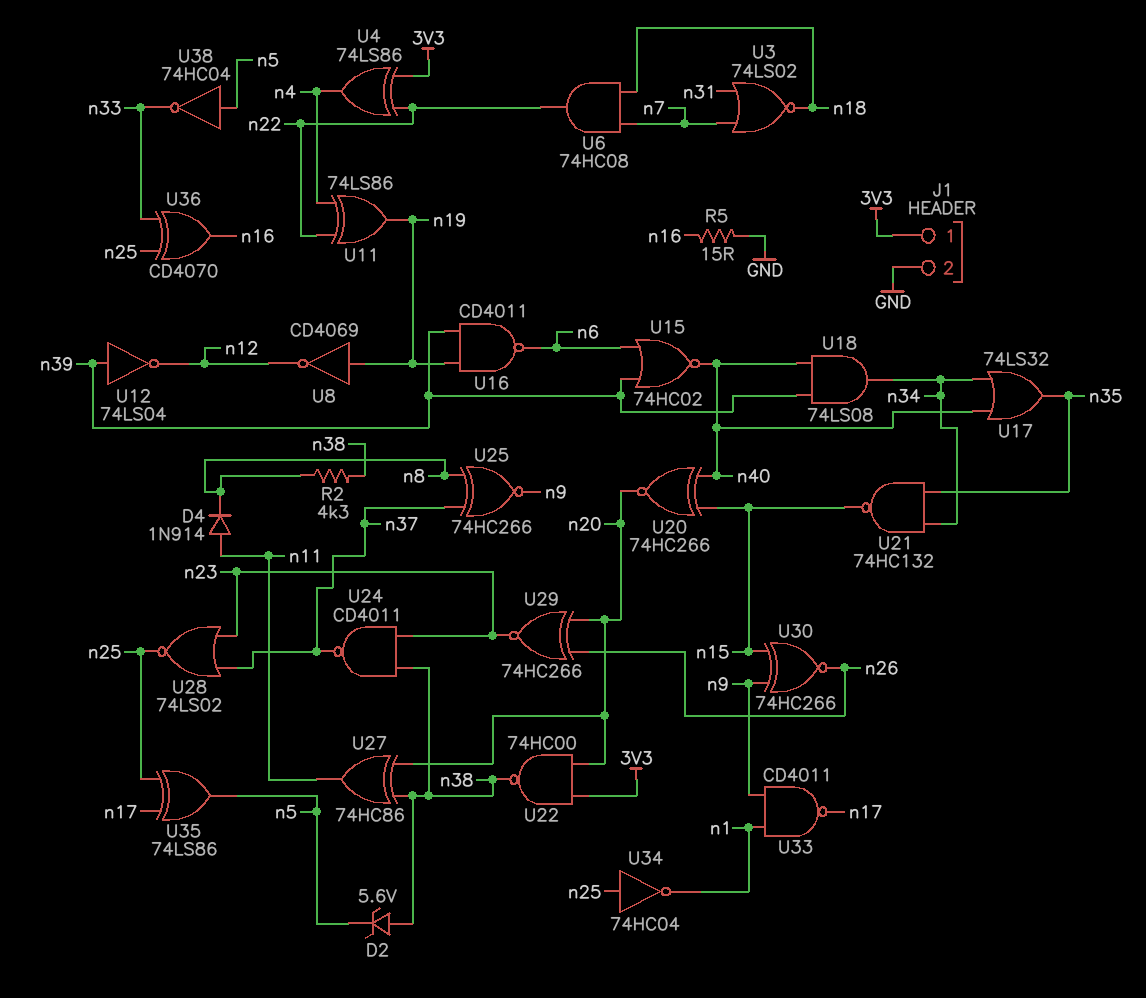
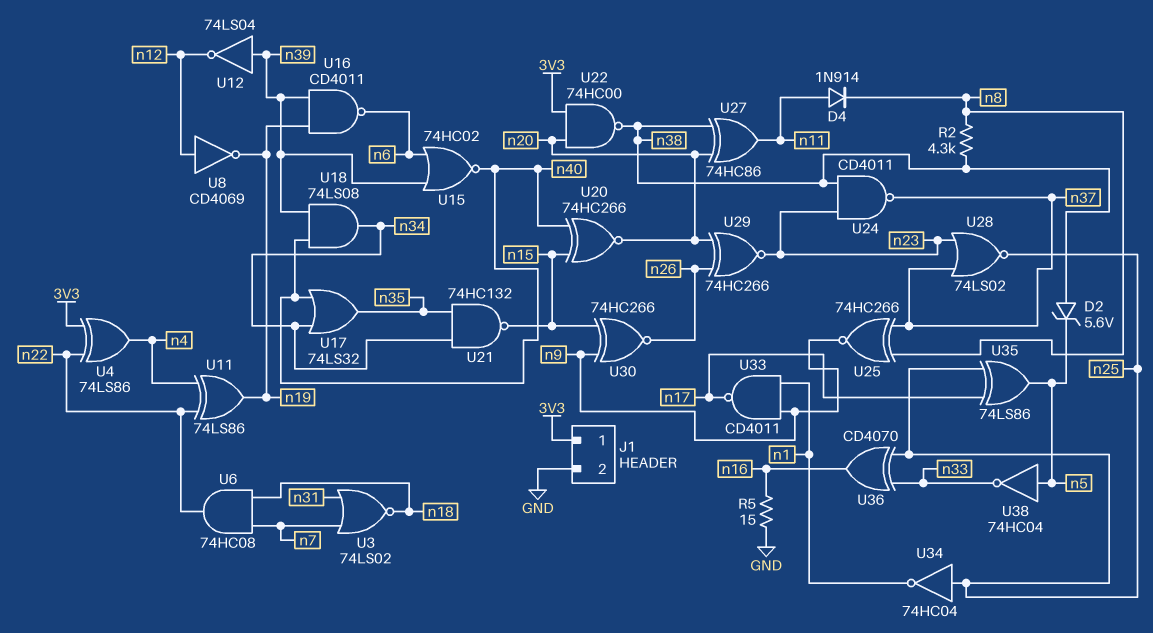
U8: NOT CD4069 (in n19, out n12) -> NOT CD4069 (in n12, out n19)

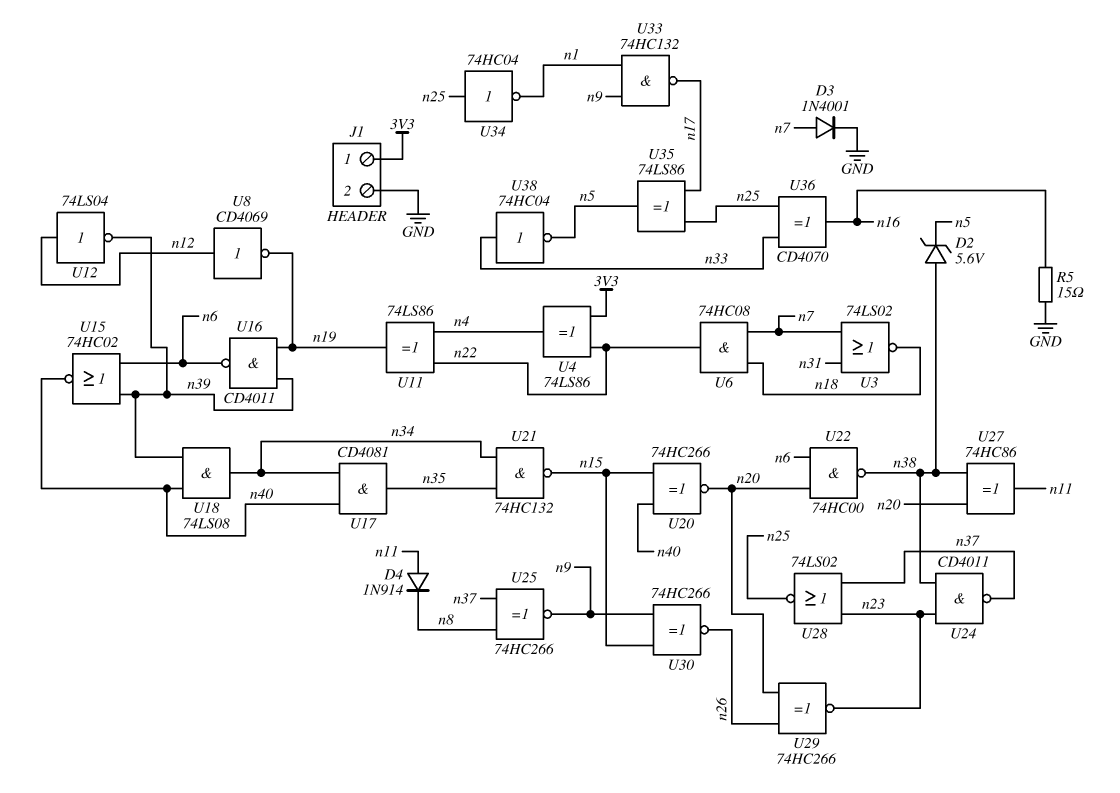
D3: none -> diode 1N4001 (A n7, K GND)
R2: 4.3k (n8, n38) -> none
U12: NOT 74LS04 (in n39, out n12) -> NOT 74LS04 (in n12, out n39)
U17: OR 74LS32 (in n34, in n40, out n35) -> AND CD4081 (in n34, in n40, out n35)
U22: NAND 74HC00 (in 3V3, in n20, out n38) -> NAND 74HC00 (in n6, in n20, out n38)
U33: NAND CD4011 (in n1, in n9, out n17) -> NAND 74HC132 (in n1, in n9, out n17)
U38: NOT 74HC04 (in n5, out n33) -> NOT 74HC04 (in n33, out n5)

